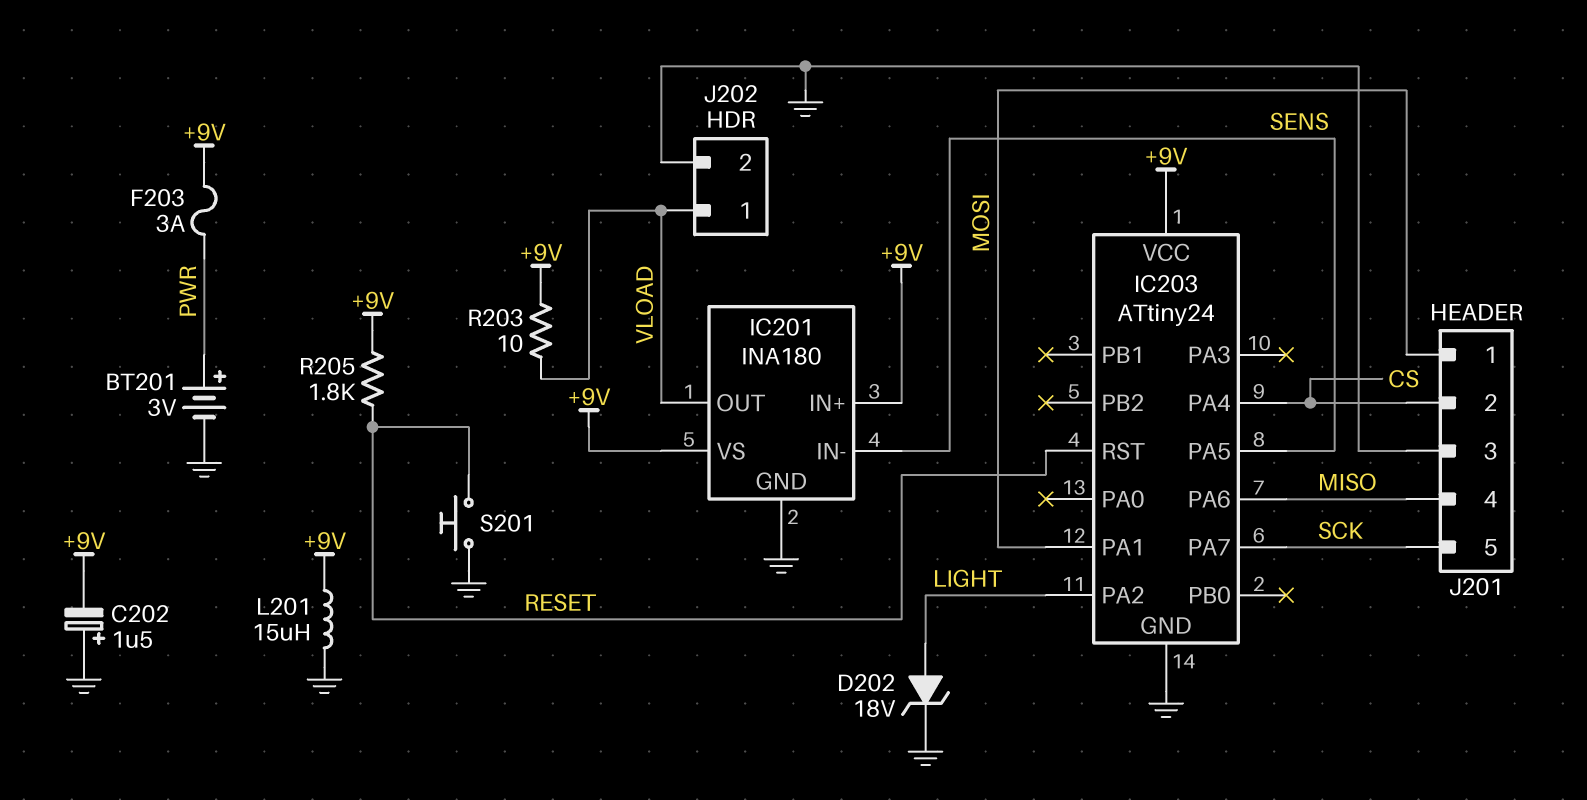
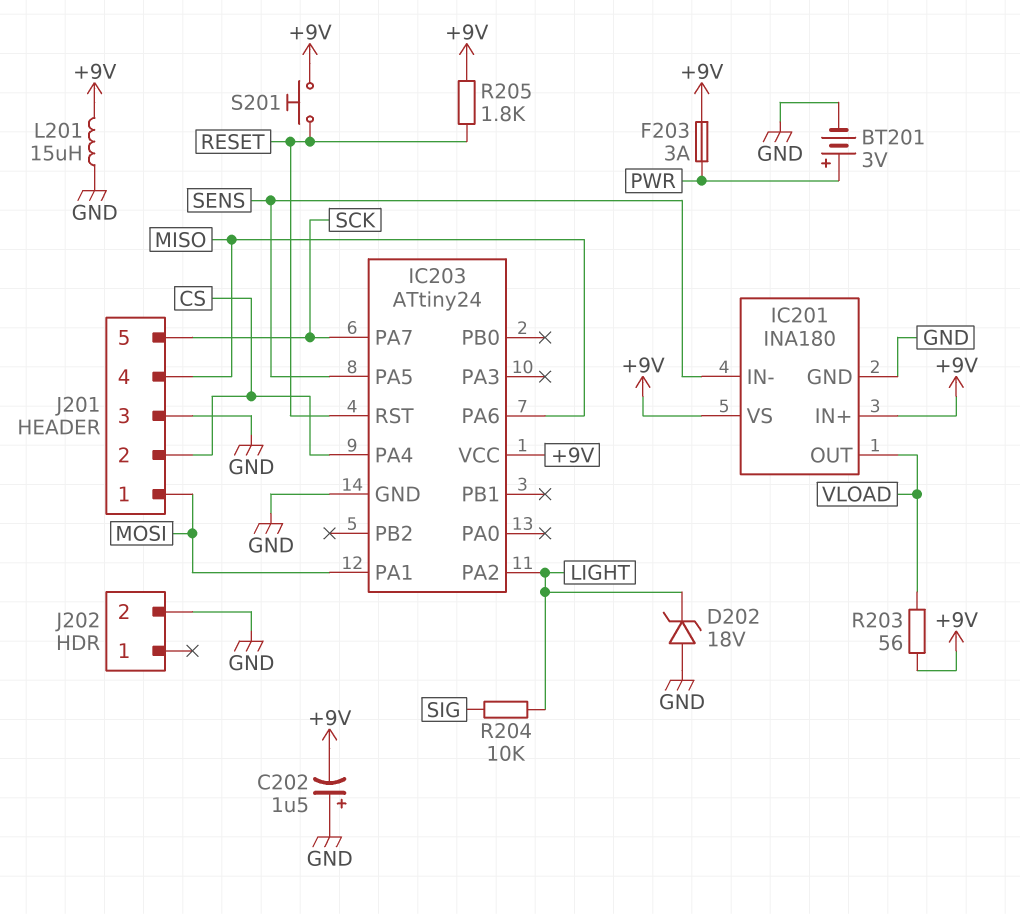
D202: zener 18V (A LIGHT, K GND) -> zener 18V (A GND, K LIGHT)
J202 pin 1: VLOAD -> none
R203: 10 (+9V, VLOAD) -> 56 (+9V, VLOAD)
R204: none -> 10k (LIGHT, SIG)
S201: button (GND, RESET) -> button (+9V, RESET)

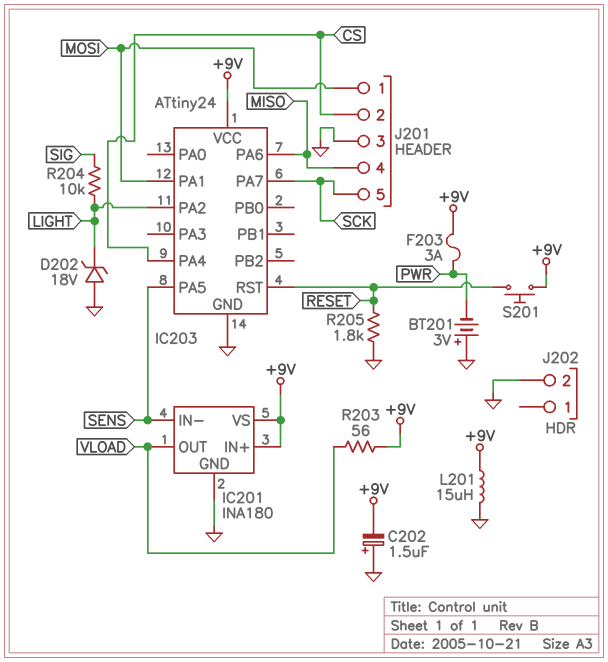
BT201: 3V (plus PWR, minus GND) -> 3V (plus GND, minus PWR)
R205: 1.8k (+9V, RESET) -> 1.8k (GND, RESET)

